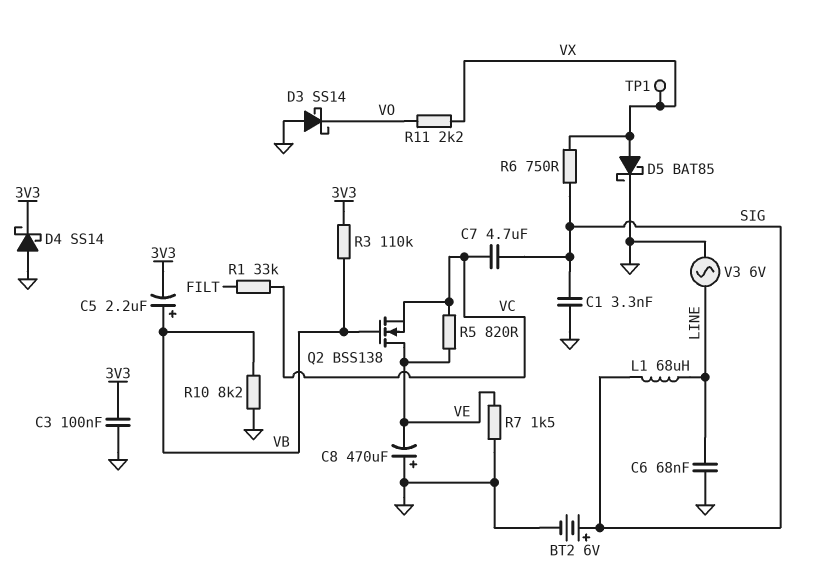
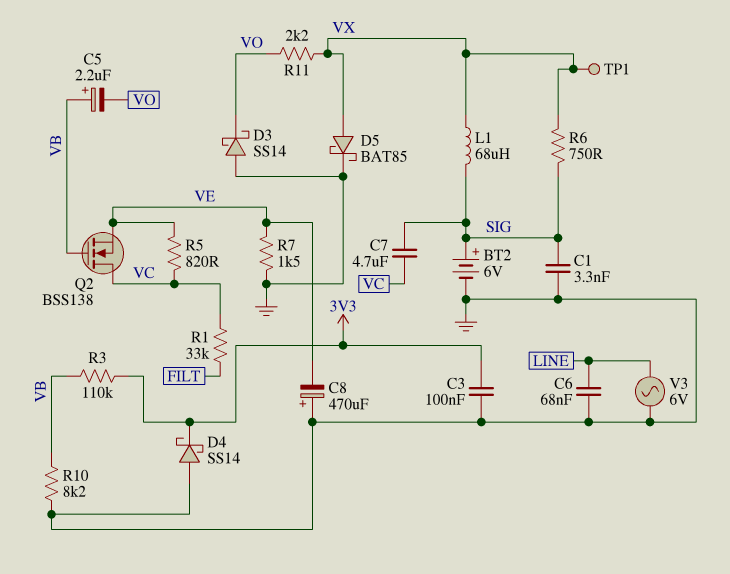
C5: 2.2uF (plus VB, minus 3V3) -> 2.2uF (plus VB, minus VO)
L1: 68uH (LINE, SIG) -> 68uH (SIG, VX)
Q2: NMOS BSS138 (G VB, D VE, S VC) -> NMOS BSS138 (G VB, D VC, S VE)

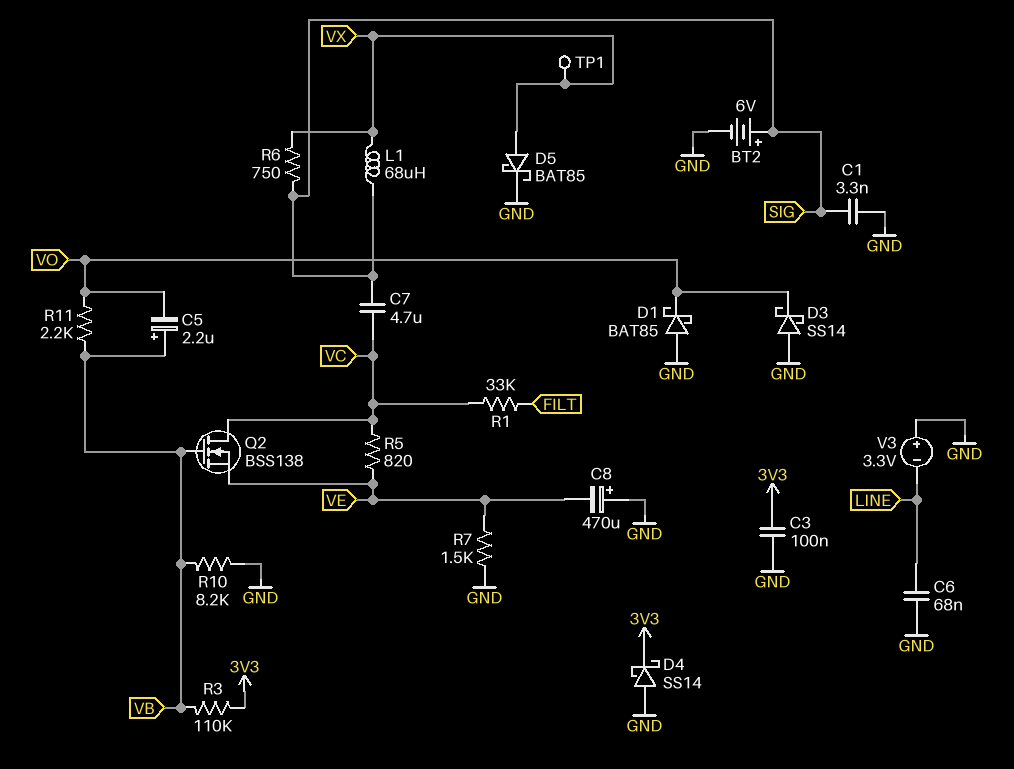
D1: none -> schottky BAT85 (A GND, K VO)
R11: 2.2k (VO, VX) -> 2.2k (VB, VO)
V3: AC 6V (GND, LINE) -> 3.3V (plus GND, minus LINE)

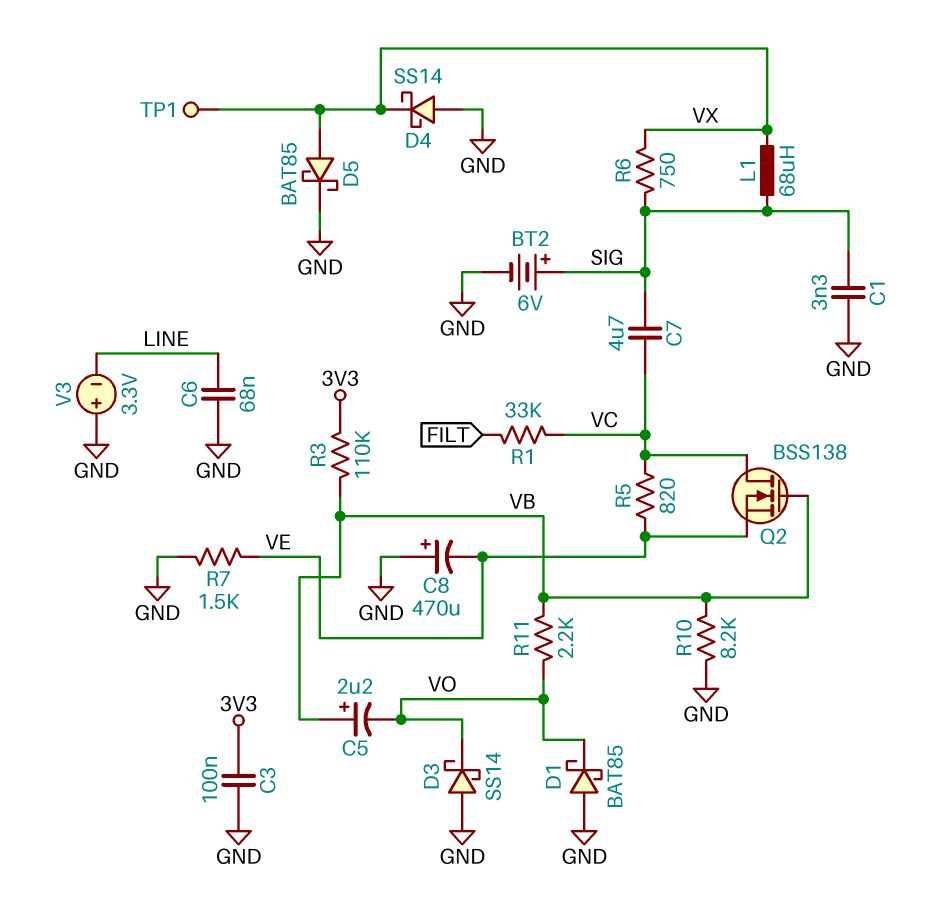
D4: schottky SS14 (A GND, K 3V3) -> schottky SS14 (A GND, K VX)

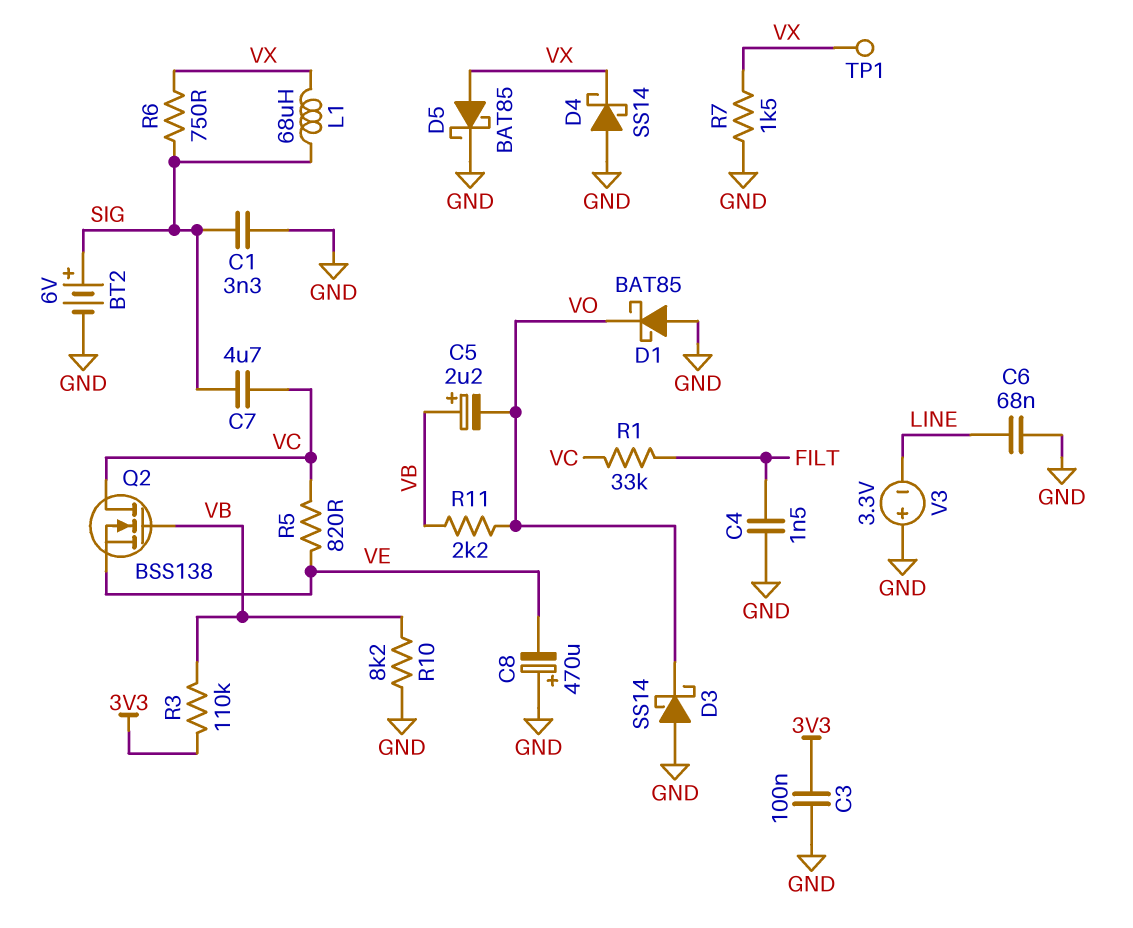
C4: none -> 1.5nF (FILT, GND)
R7: 1.5k (GND, VE) -> 1.5k (GND, VX)

